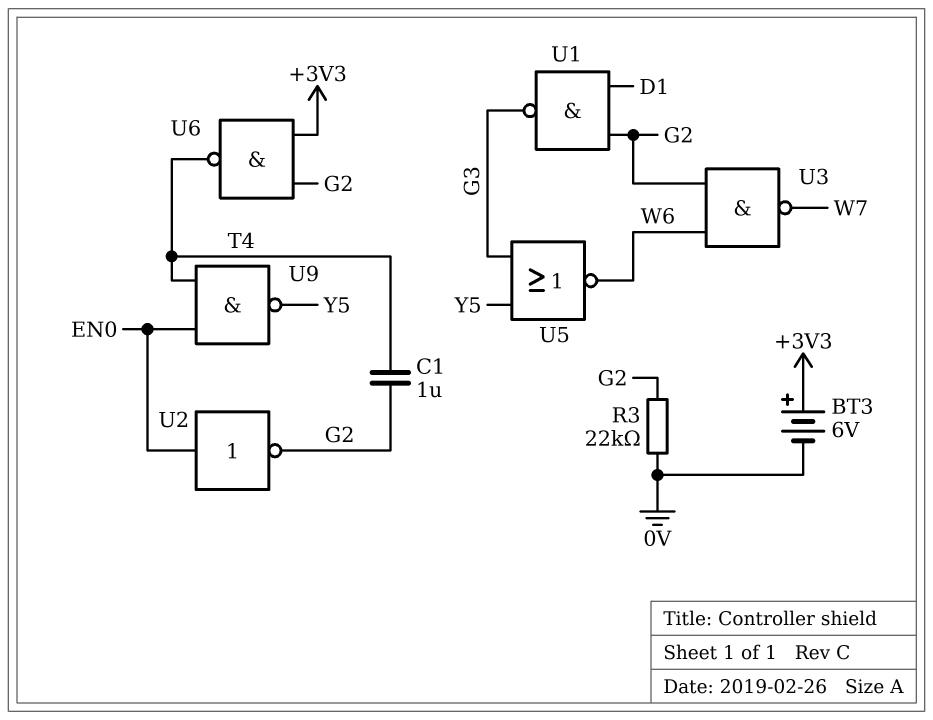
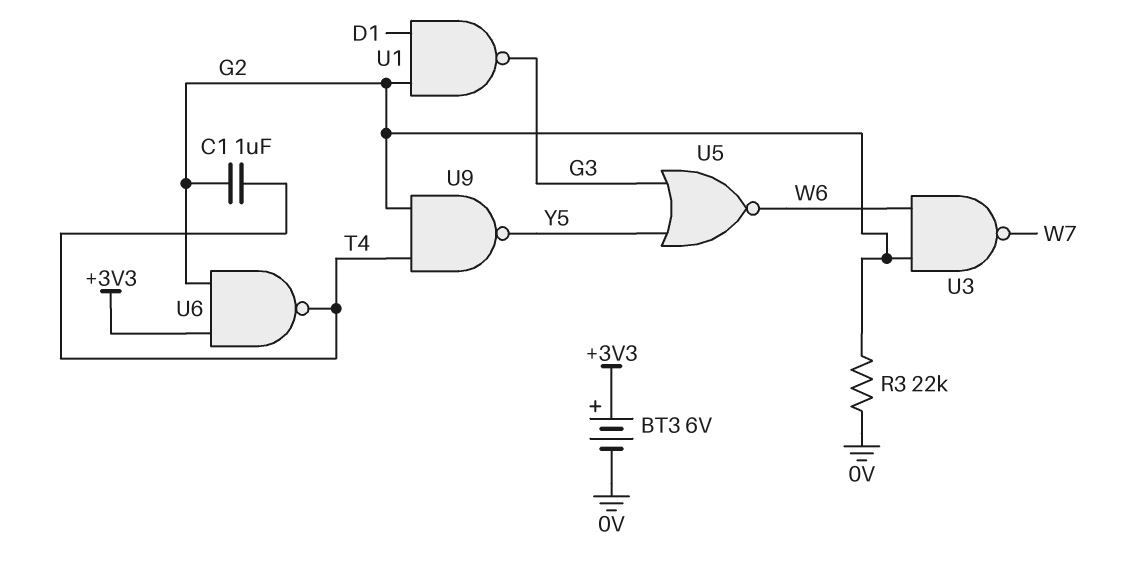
U2: NOT (in EN0, out G2) -> none
U9: NAND (in EN0, in T4, out Y5) -> NAND (in G2, in T4, out Y5)

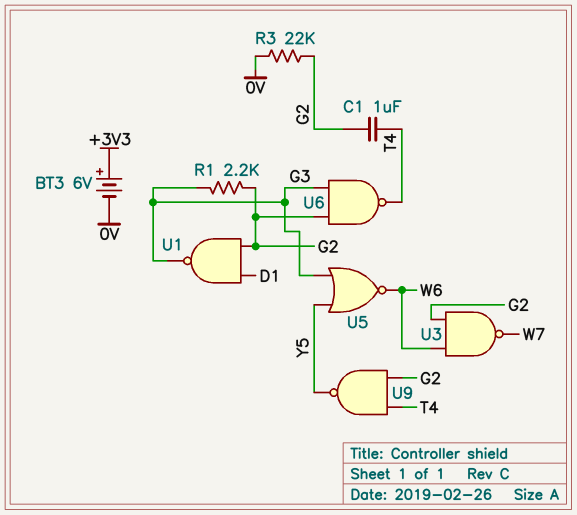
R1: none -> 2.2k (G2, G3)
U6: NAND (in +3V3, in G2, out T4) -> NAND (in G2, in G3, out T4)

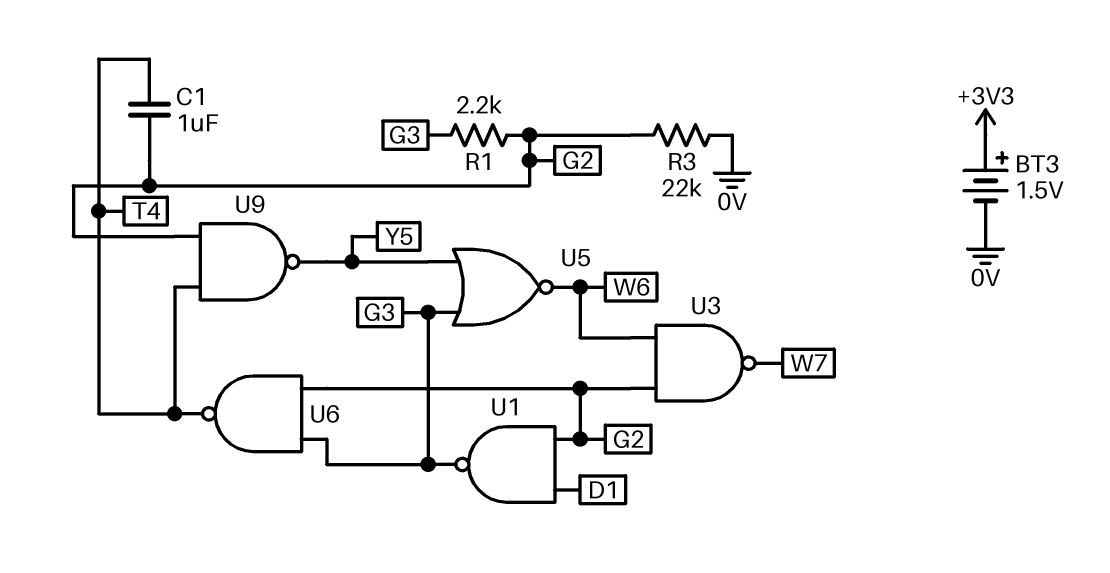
BT3: 6V (plus +3V3, minus 0V) -> 1.5V (plus +3V3, minus 0V)

